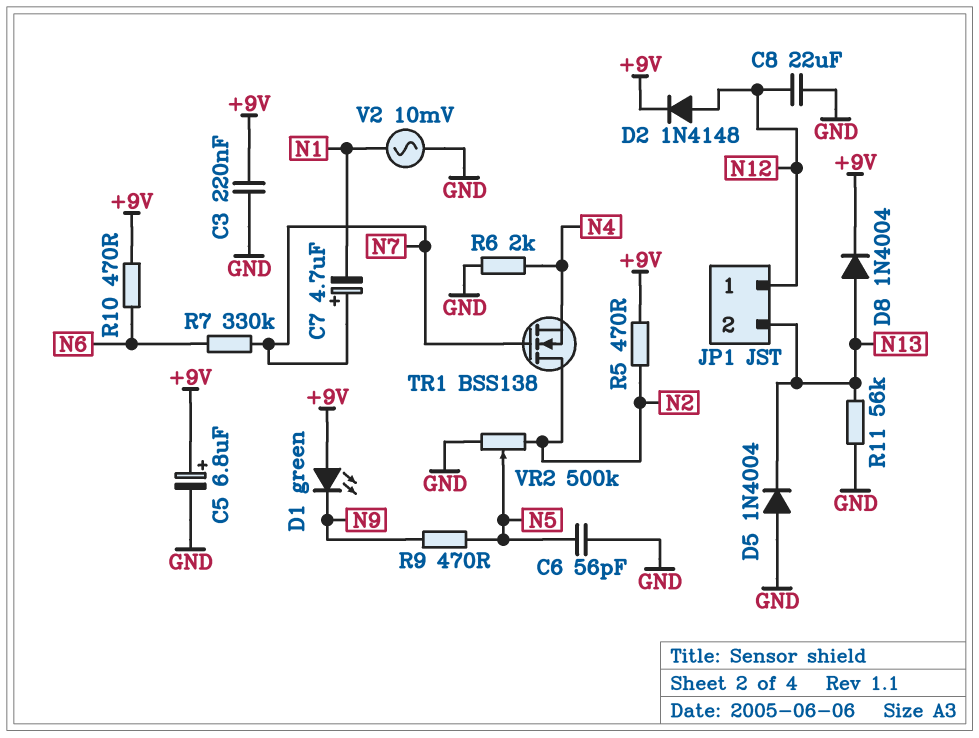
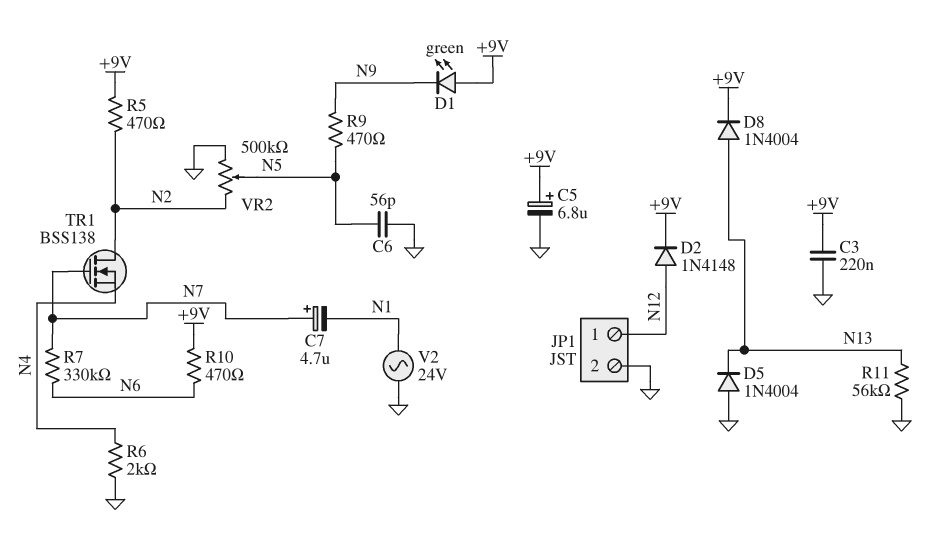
C8: 22uF (GND, N12) -> none
JP1 pin 2: N13 -> GND
V2: AC 10mV (GND, N1) -> AC 24V (GND, N1)

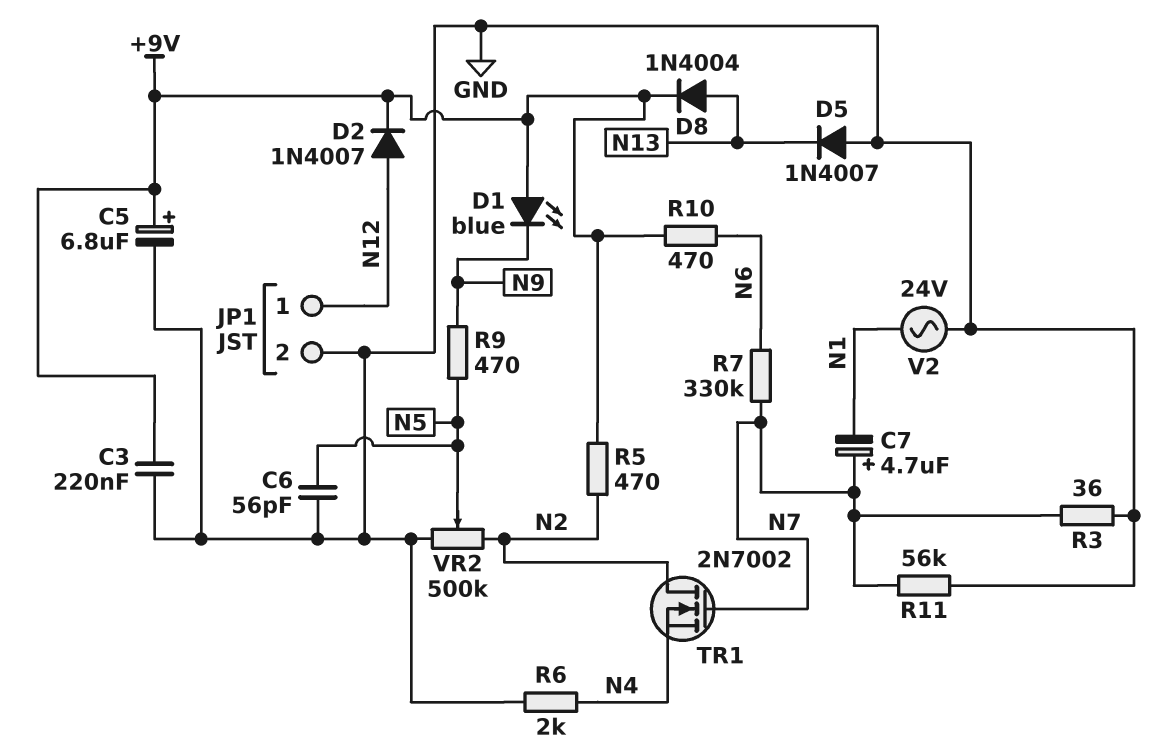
D1: LED green (A +9V, K N9) -> LED blue (A +9V, K N9)
D2: diode 1N4148 (A N12, K +9V) -> diode 1N4007 (A N12, K +9V)
D5: diode 1N4004 (A GND, K N13) -> diode 1N4007 (A GND, K N13)
R3: none -> 36 (GND, N7)
R11: 56k (GND, N13) -> 56k (GND, N7)
TR1: NMOS BSS138 (G N7, D N2, S N4) -> NMOS 2N7002 (G N7, D N2, S N4)

